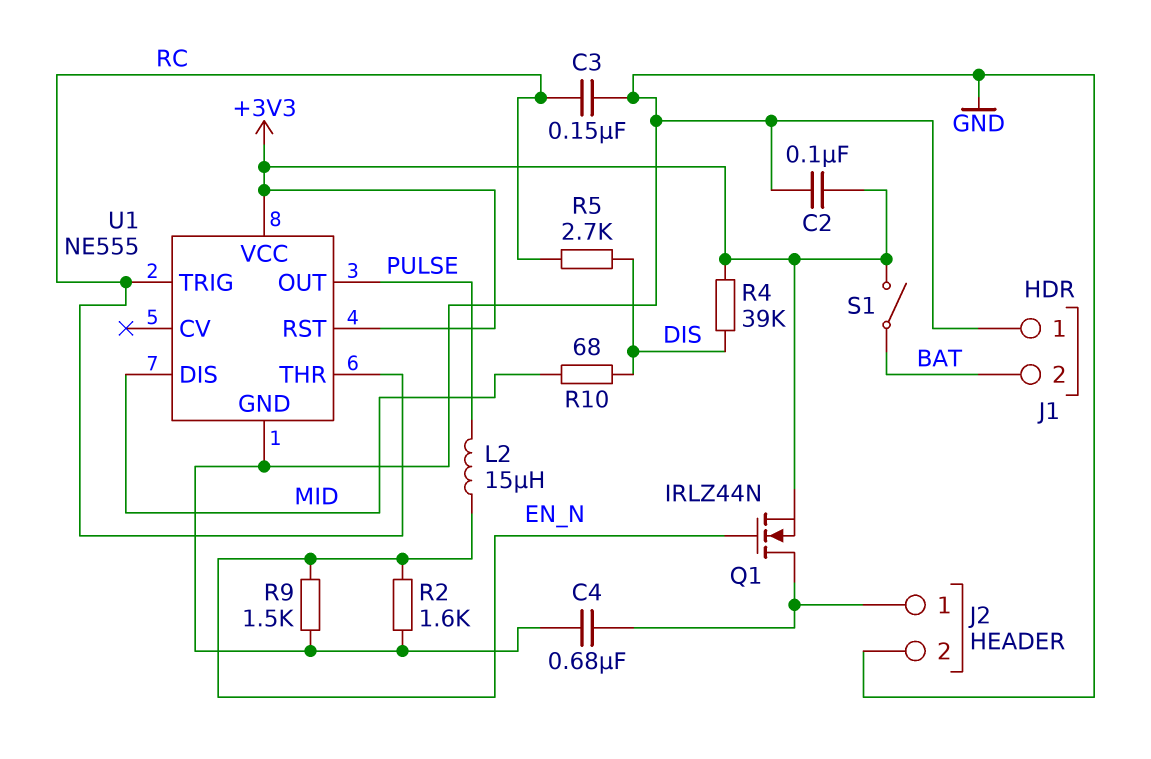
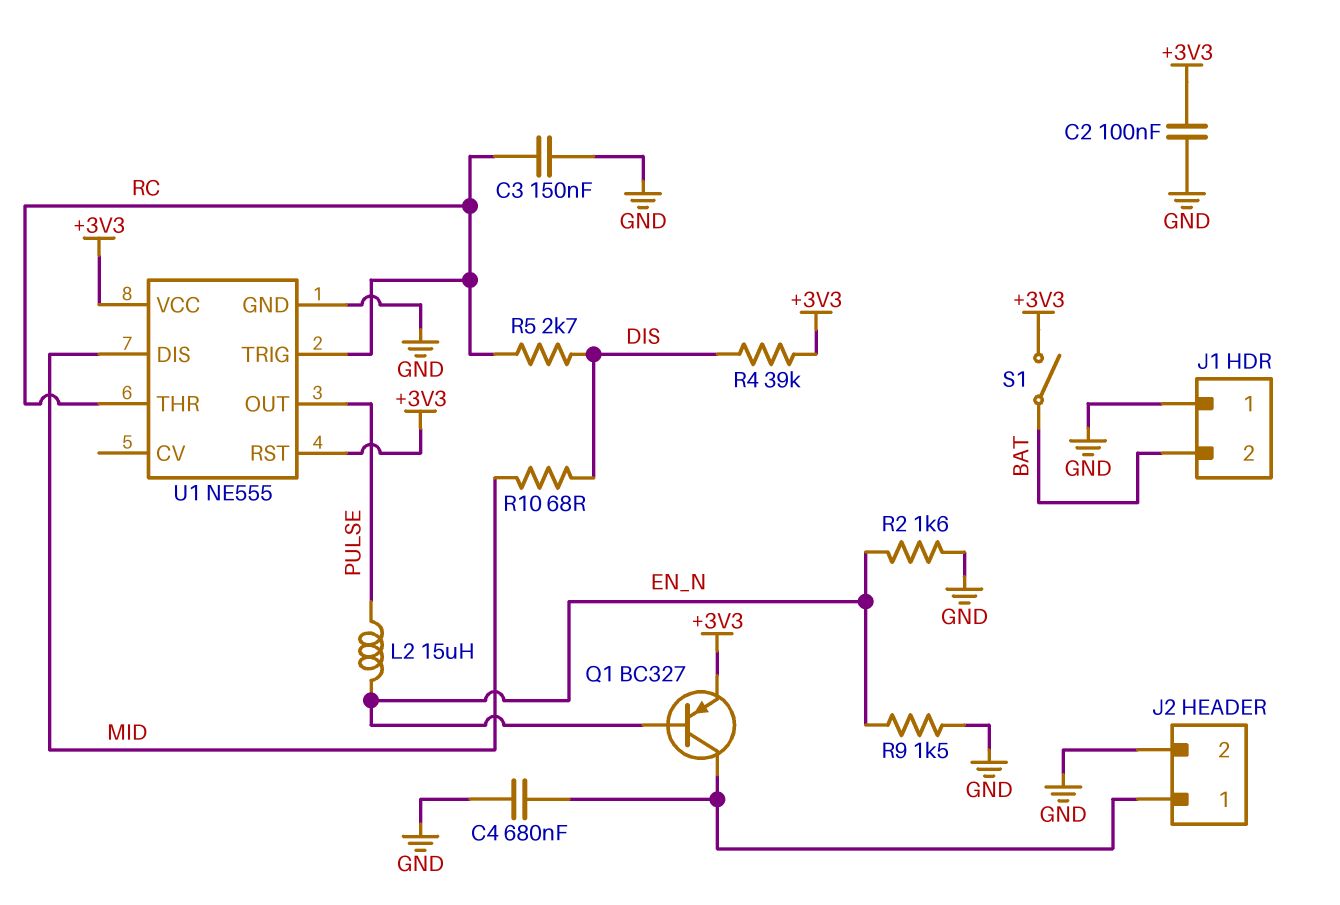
Q1: NMOS IRLZ44N (G EN_N, D J2/1, S +3V3) -> PNP BC327 (B EN_N, C J2/1, E +3V3)

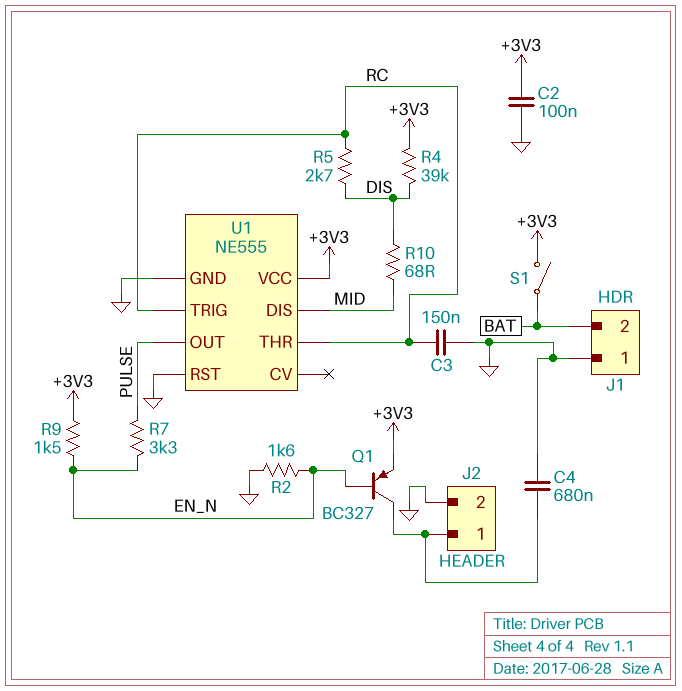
L2: 15uH (EN_N, PULSE) -> none
R7: none -> 3.3k (EN_N, PULSE)
R9: 1.5k (EN_N, GND) -> 1.5k (+3V3, EN_N)
U1 pin RST: +3V3 -> GND

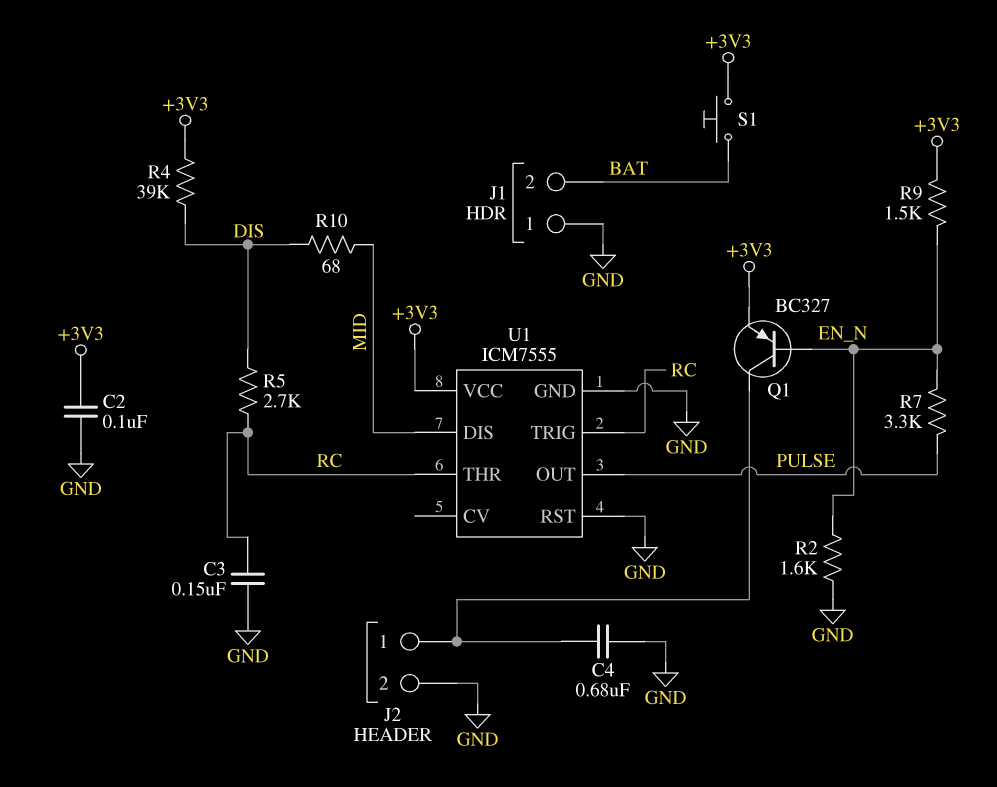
S1: switch (+3V3, BAT) -> button (+3V3, BAT)
U1: NE555 -> ICM7555

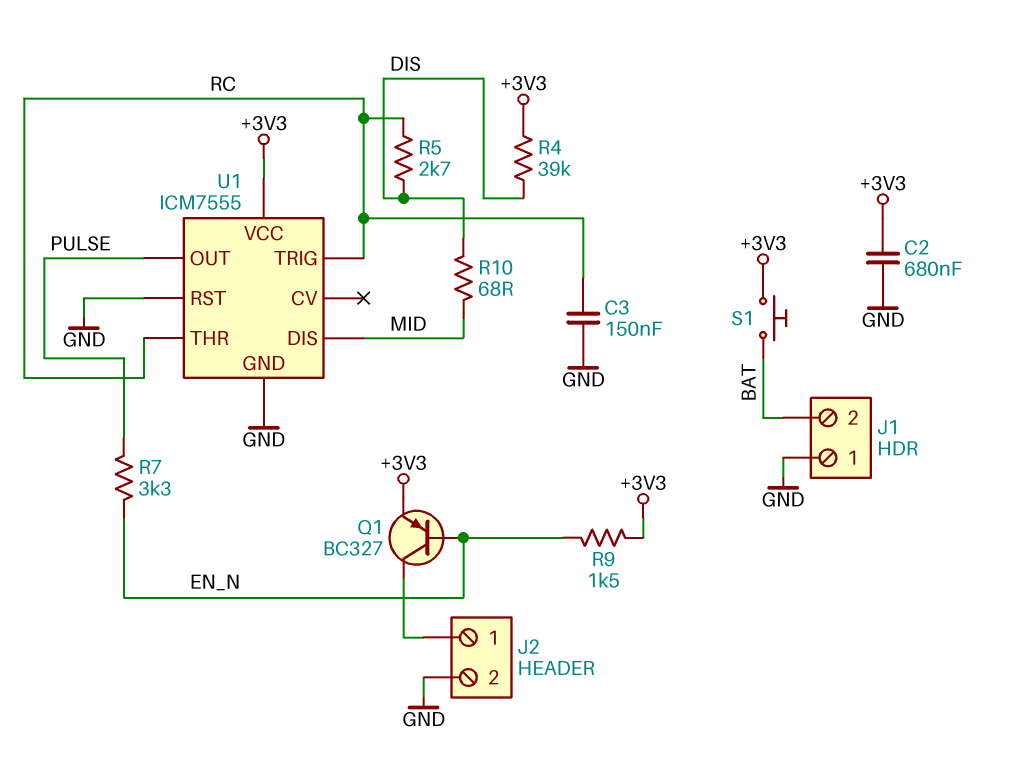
C2: 100nF (+3V3, GND) -> 680nF (+3V3, GND)
C4: 680nF (GND, J2/1) -> none
R2: 1.6k (EN_N, GND) -> none

